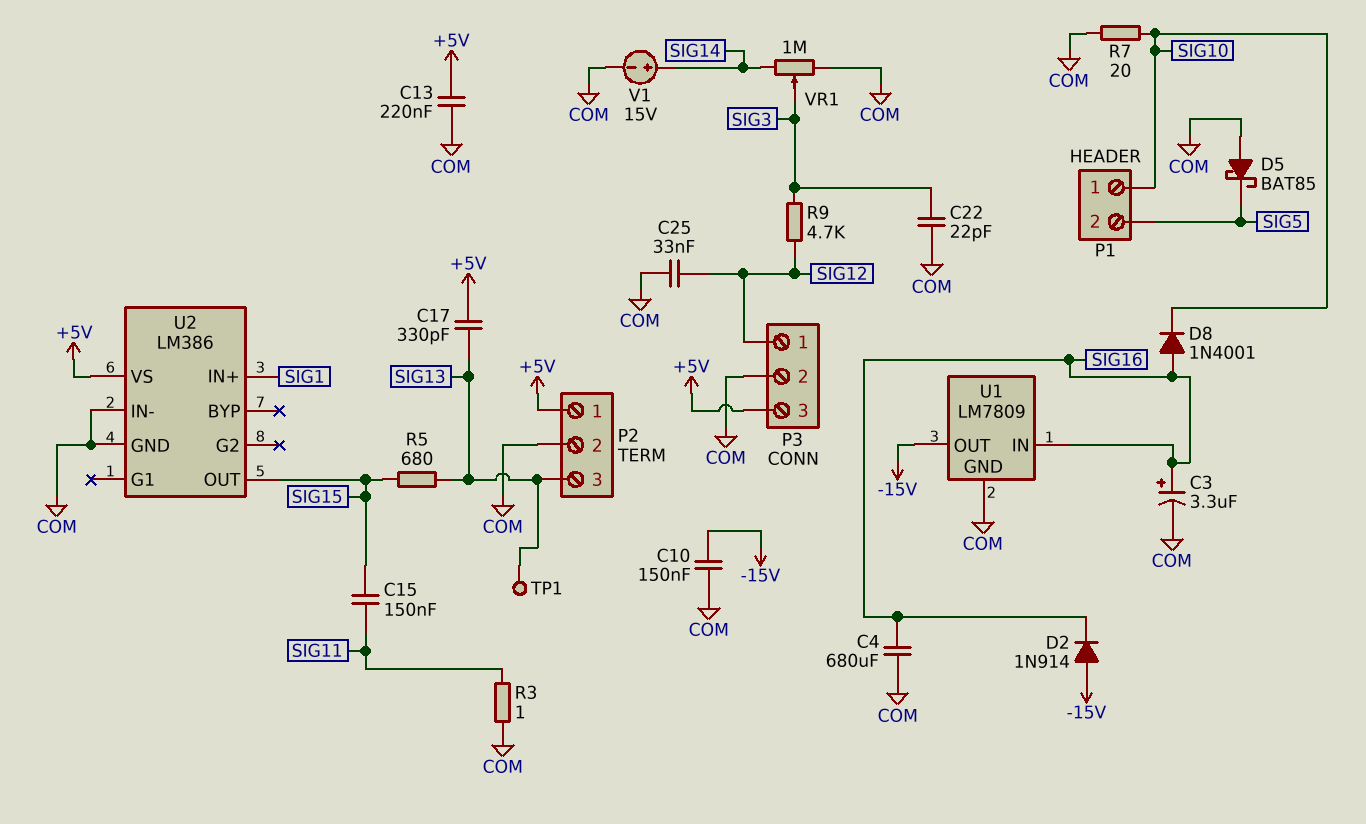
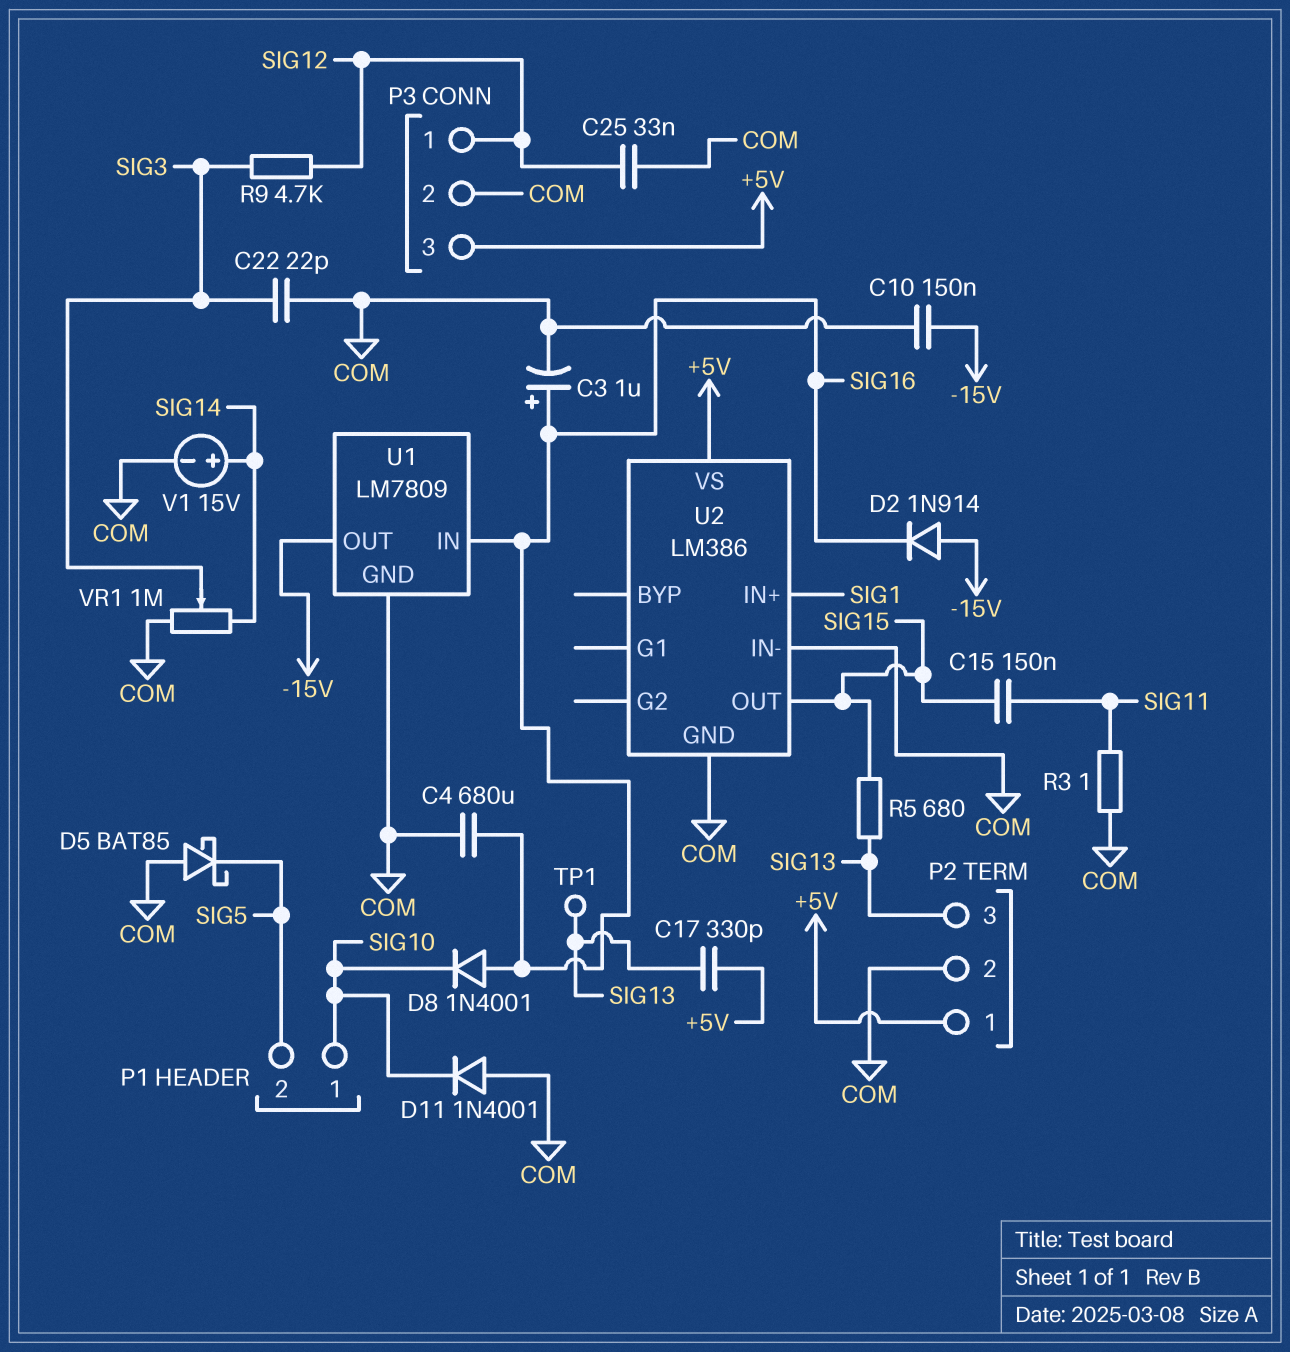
C3: 3.3uF (plus SIG16, minus COM) -> 1uF (plus SIG16, minus COM)
C13: 220nF (+5V, COM) -> none
D11: none -> diode 1N4001 (A COM, K SIG10)
R7: 20 (COM, SIG10) -> none

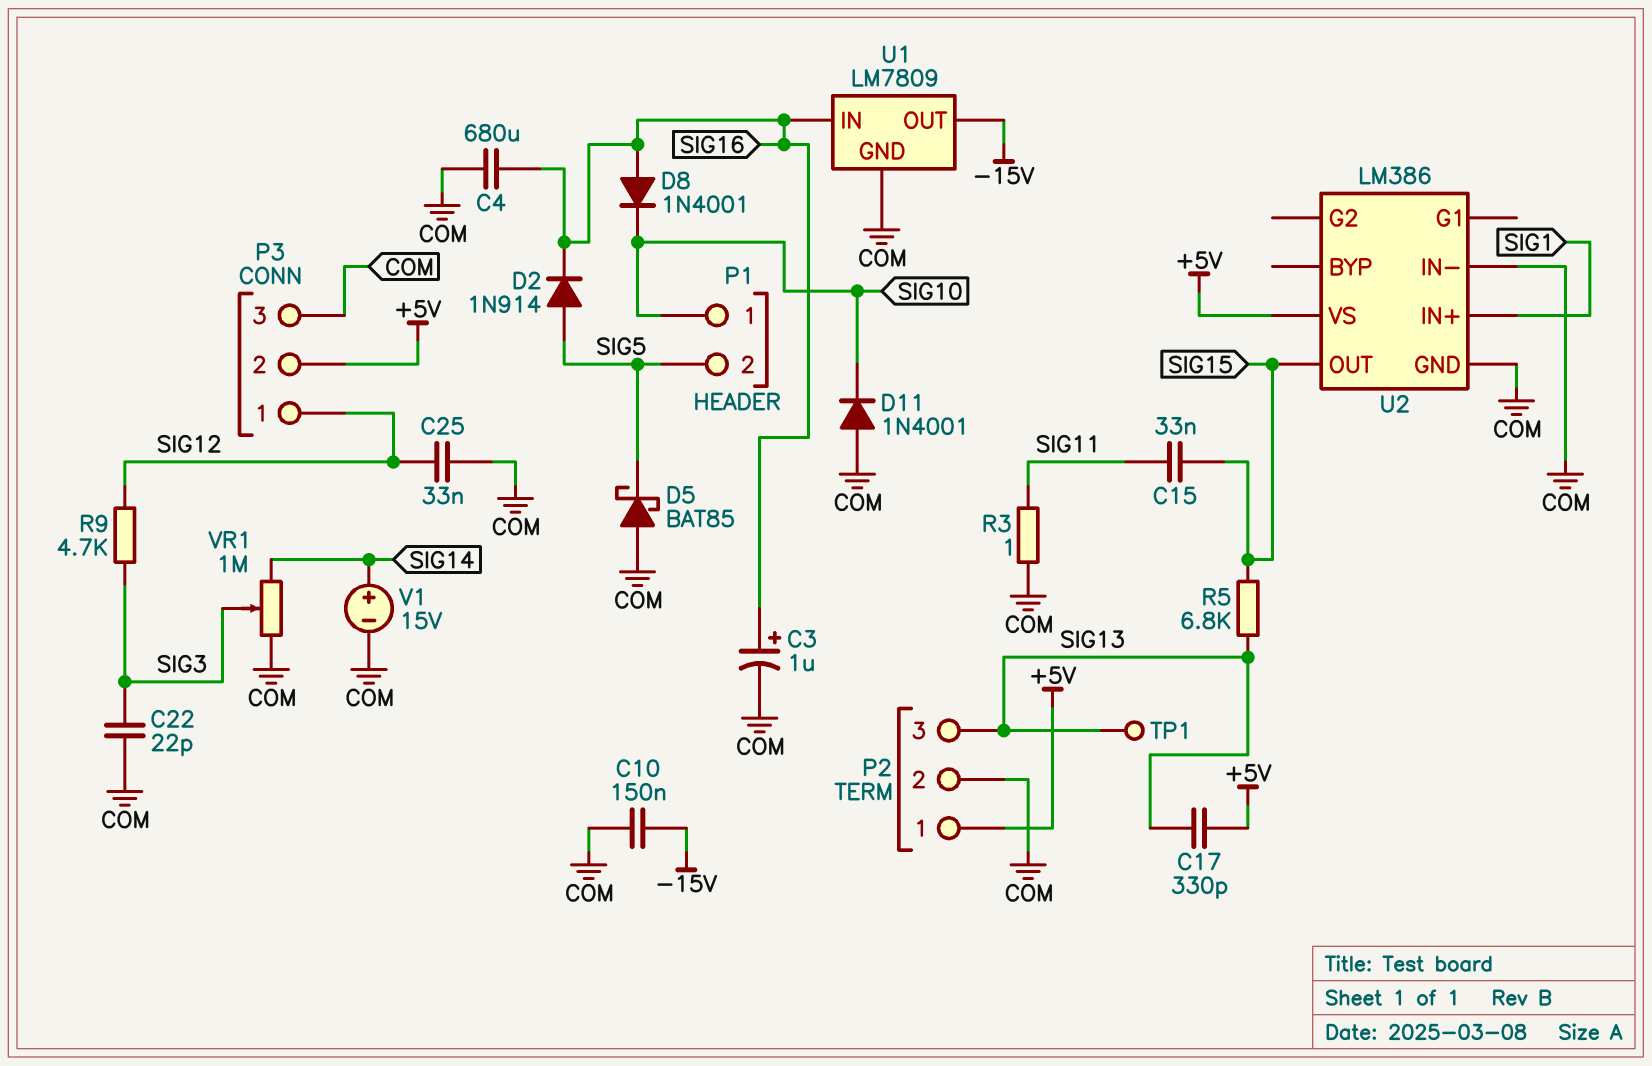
C15: 150nF (SIG11, SIG15) -> 33nF (SIG11, SIG15)
D2: diode 1N914 (A -15V, K SIG16) -> diode 1N914 (A SIG5, K SIG16)
P3 pin 2: COM -> +5V
P3 pin 3: +5V -> COM
R5: 680 (SIG13, SIG15) -> 6.8k (SIG13, SIG15)

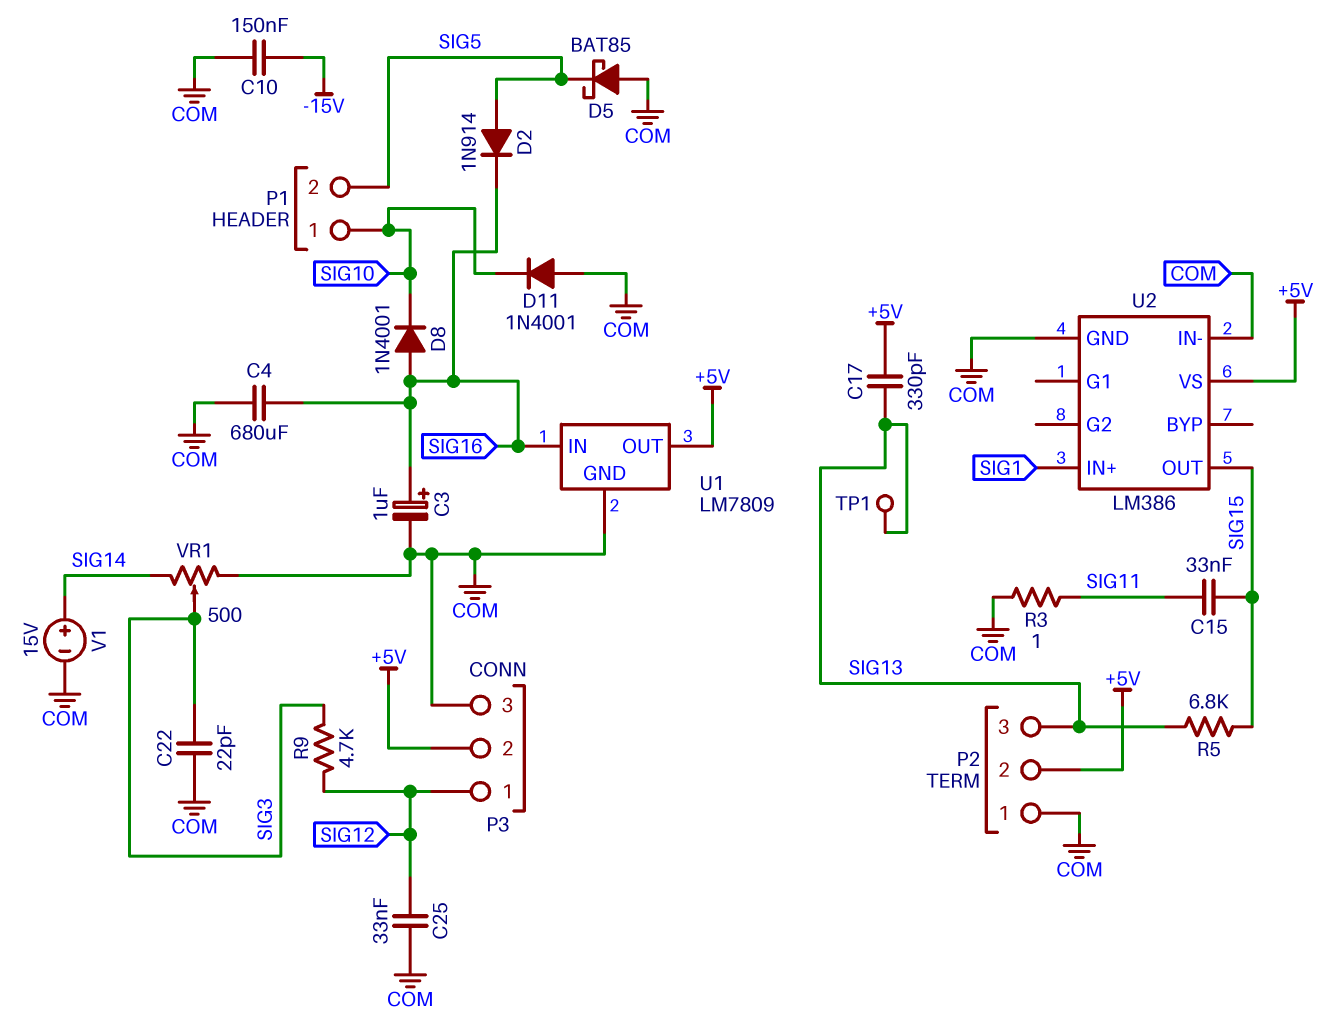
P2 pin 1: +5V -> COM
P2 pin 2: COM -> +5V
U1 pin OUT: -15V -> +5V
VR1: 1M (COM, SIG14, wiper SIG3) -> 500 (COM, SIG14, wiper SIG3)

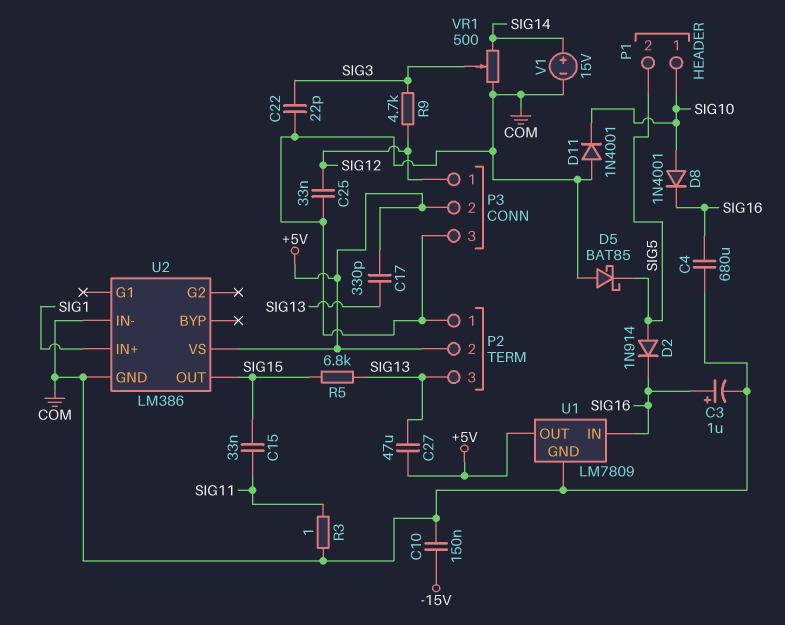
C27: none -> 47uF (+5V, SIG13)
D8: diode 1N4001 (A SIG16, K SIG10) -> diode 1N4001 (A SIG10, K SIG16)
TP1: test point (SIG13) -> none

